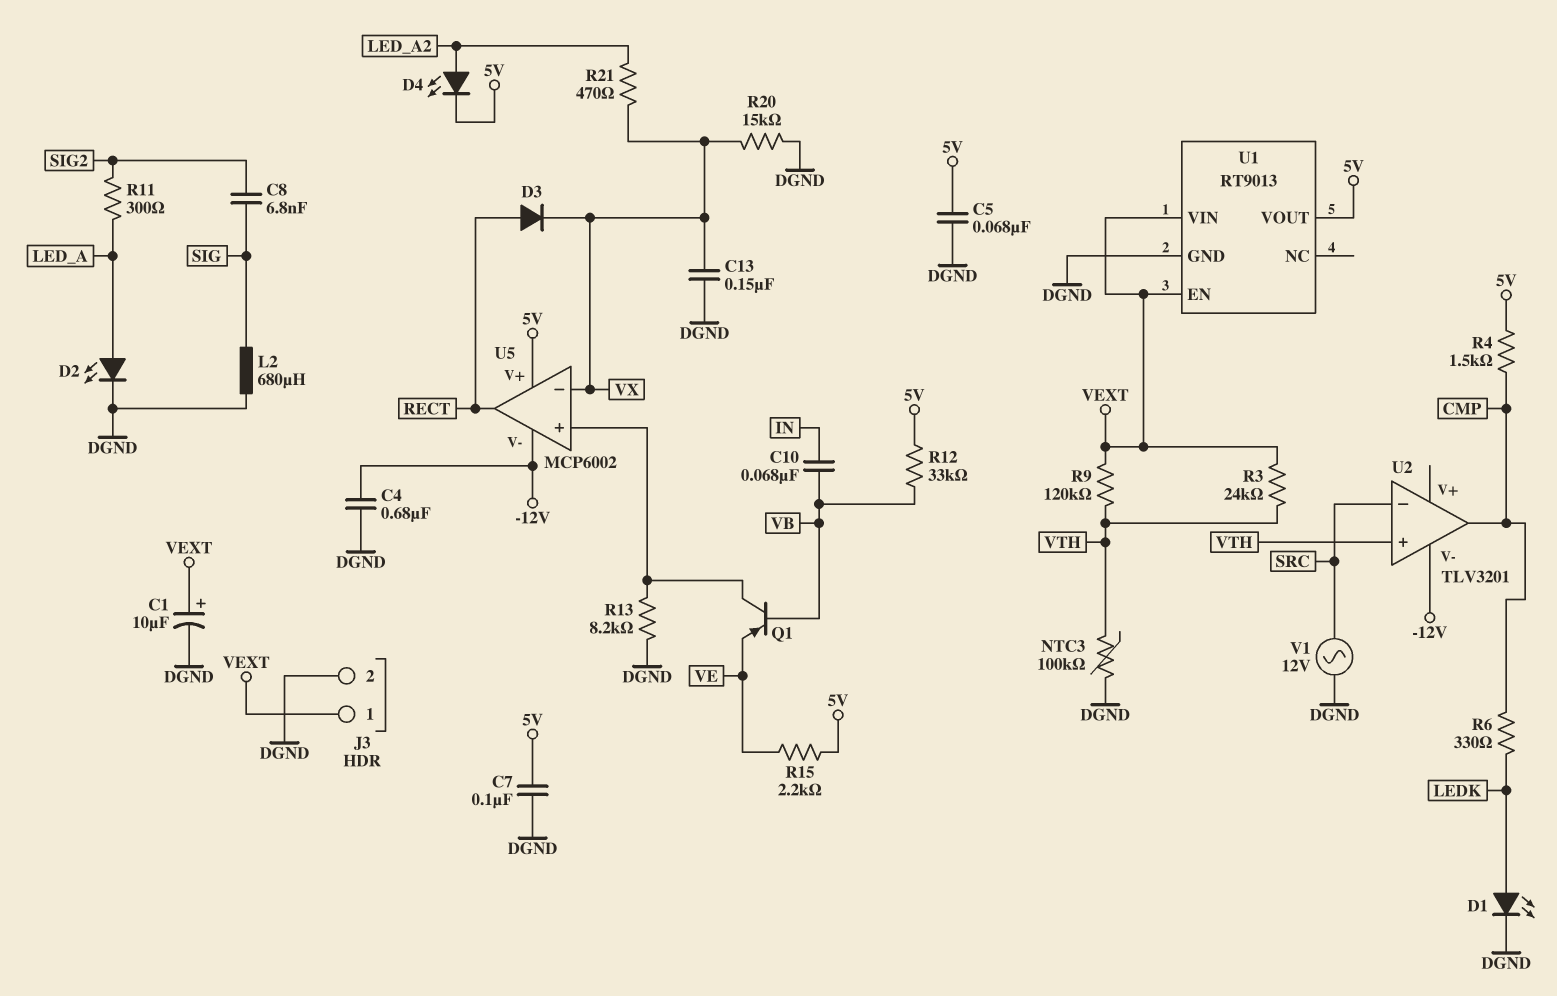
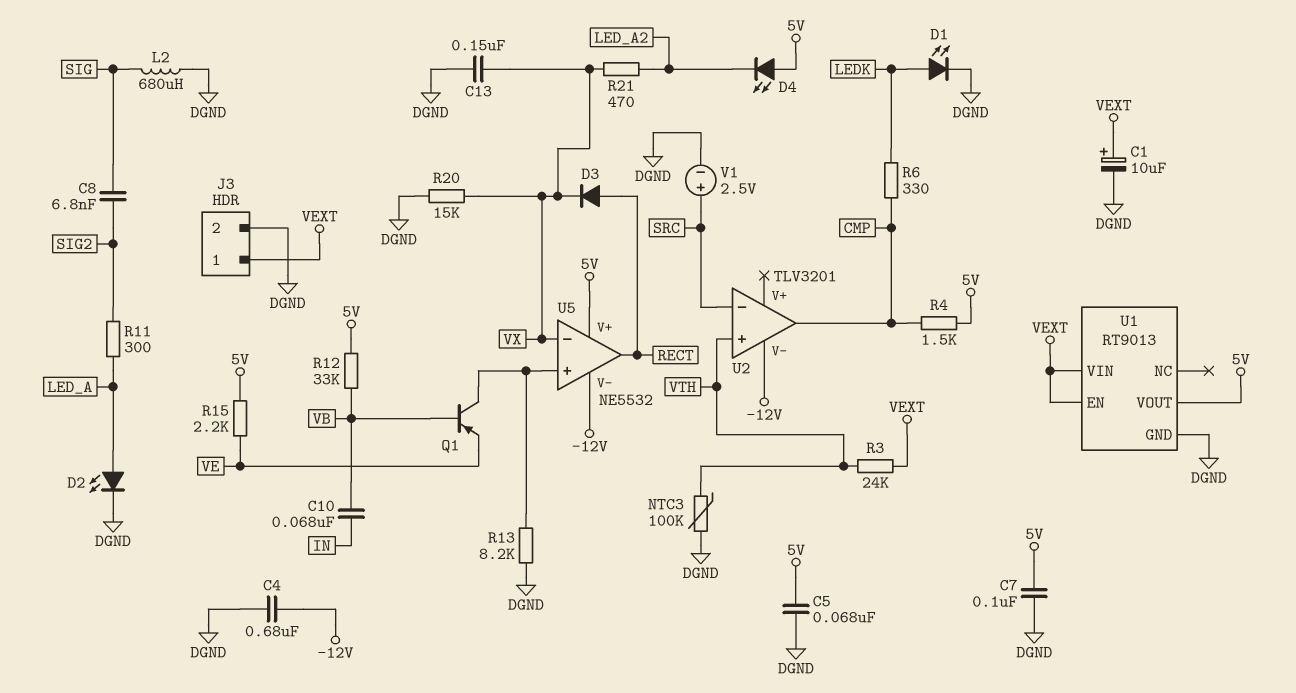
D4: LED (A LED_A2, K 5V) -> LED (A 5V, K LED_A2)
R9: 120k (VEXT, VTH) -> none
U5: MCP6002 -> NE5532
V1: AC 12V (DGND, SRC) -> 2.5V (plus SRC, minus DGND)

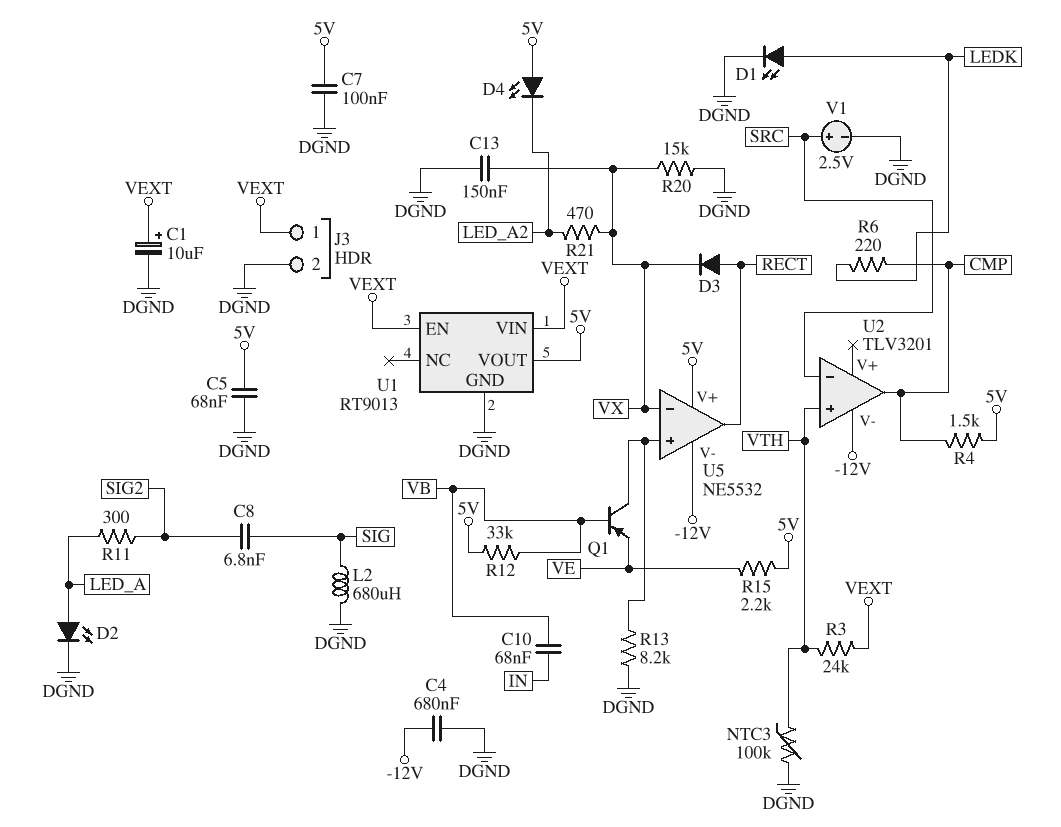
R6: 330 (CMP, LEDK) -> 220 (CMP, LEDK)

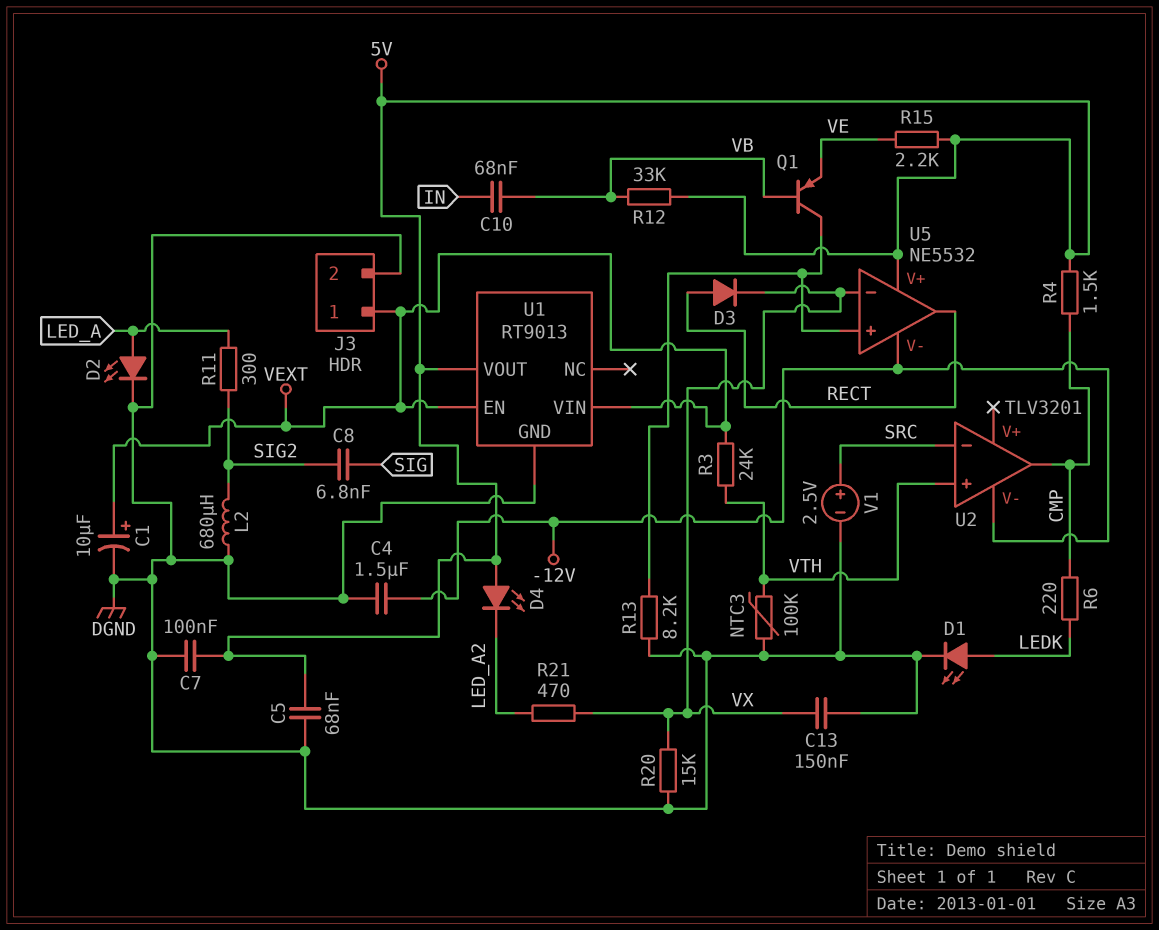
C4: 680nF (-12V, DGND) -> 1.5uF (-12V, DGND)
L2: 680uH (DGND, SIG) -> 680uH (DGND, SIG2)

